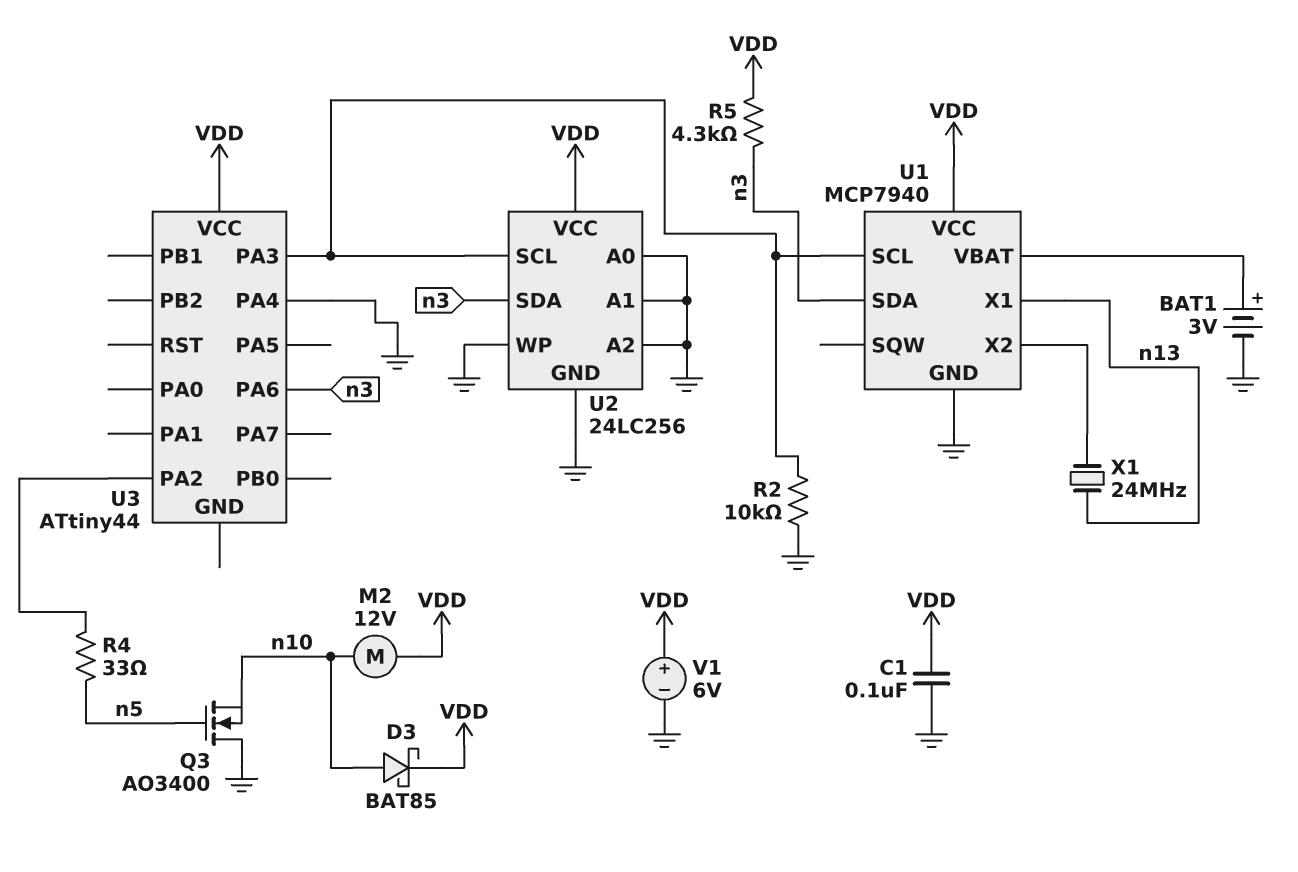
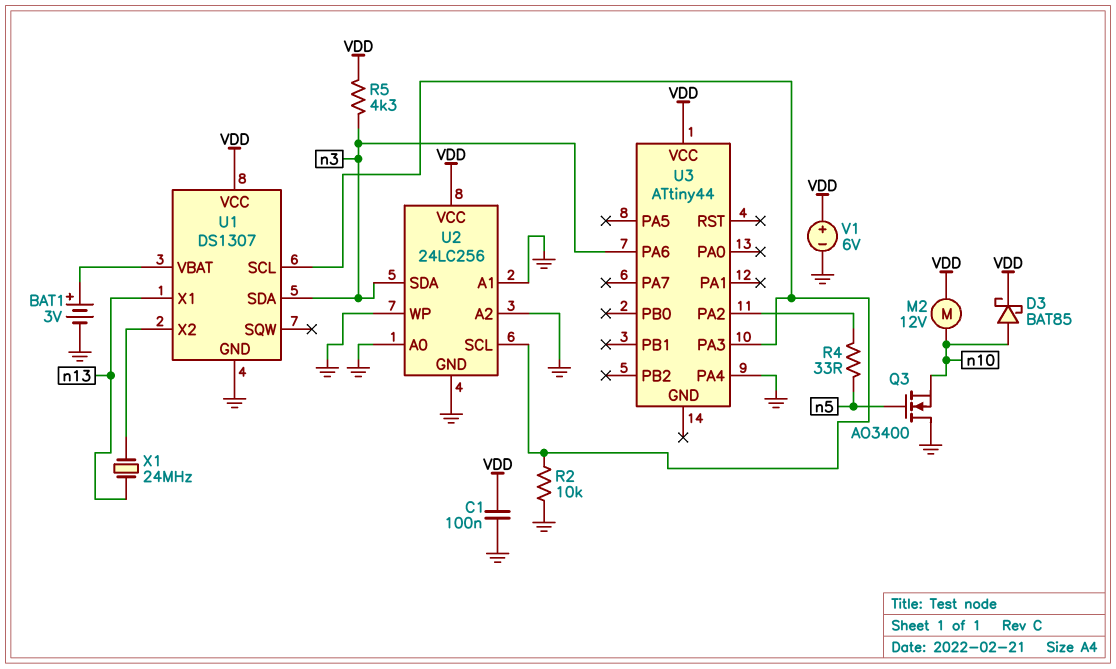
U1: MCP7940 -> DS1307

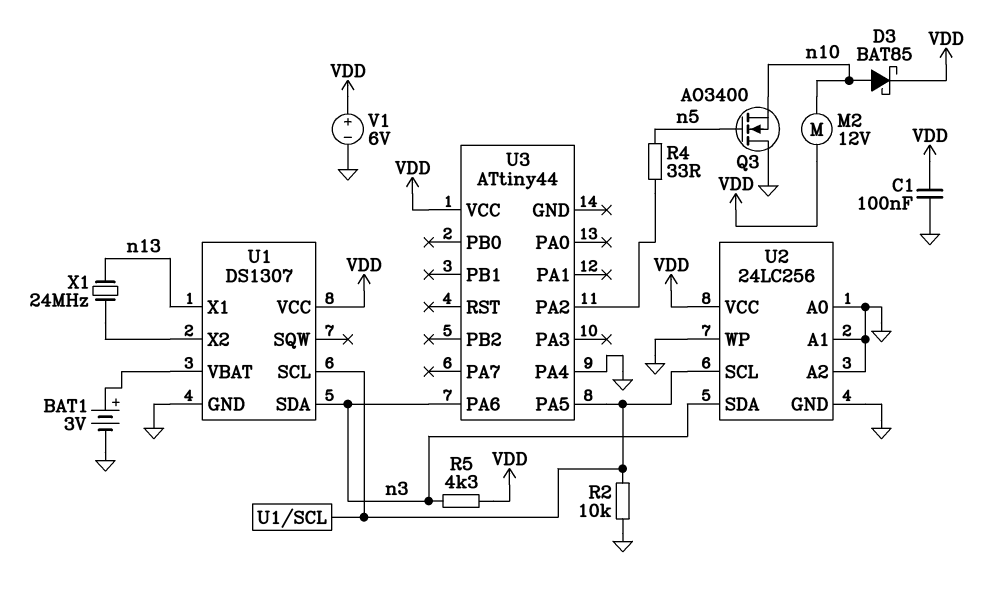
U3 pin PA3: U1/SCL -> none
U3 pin PA5: none -> U1/SCL

